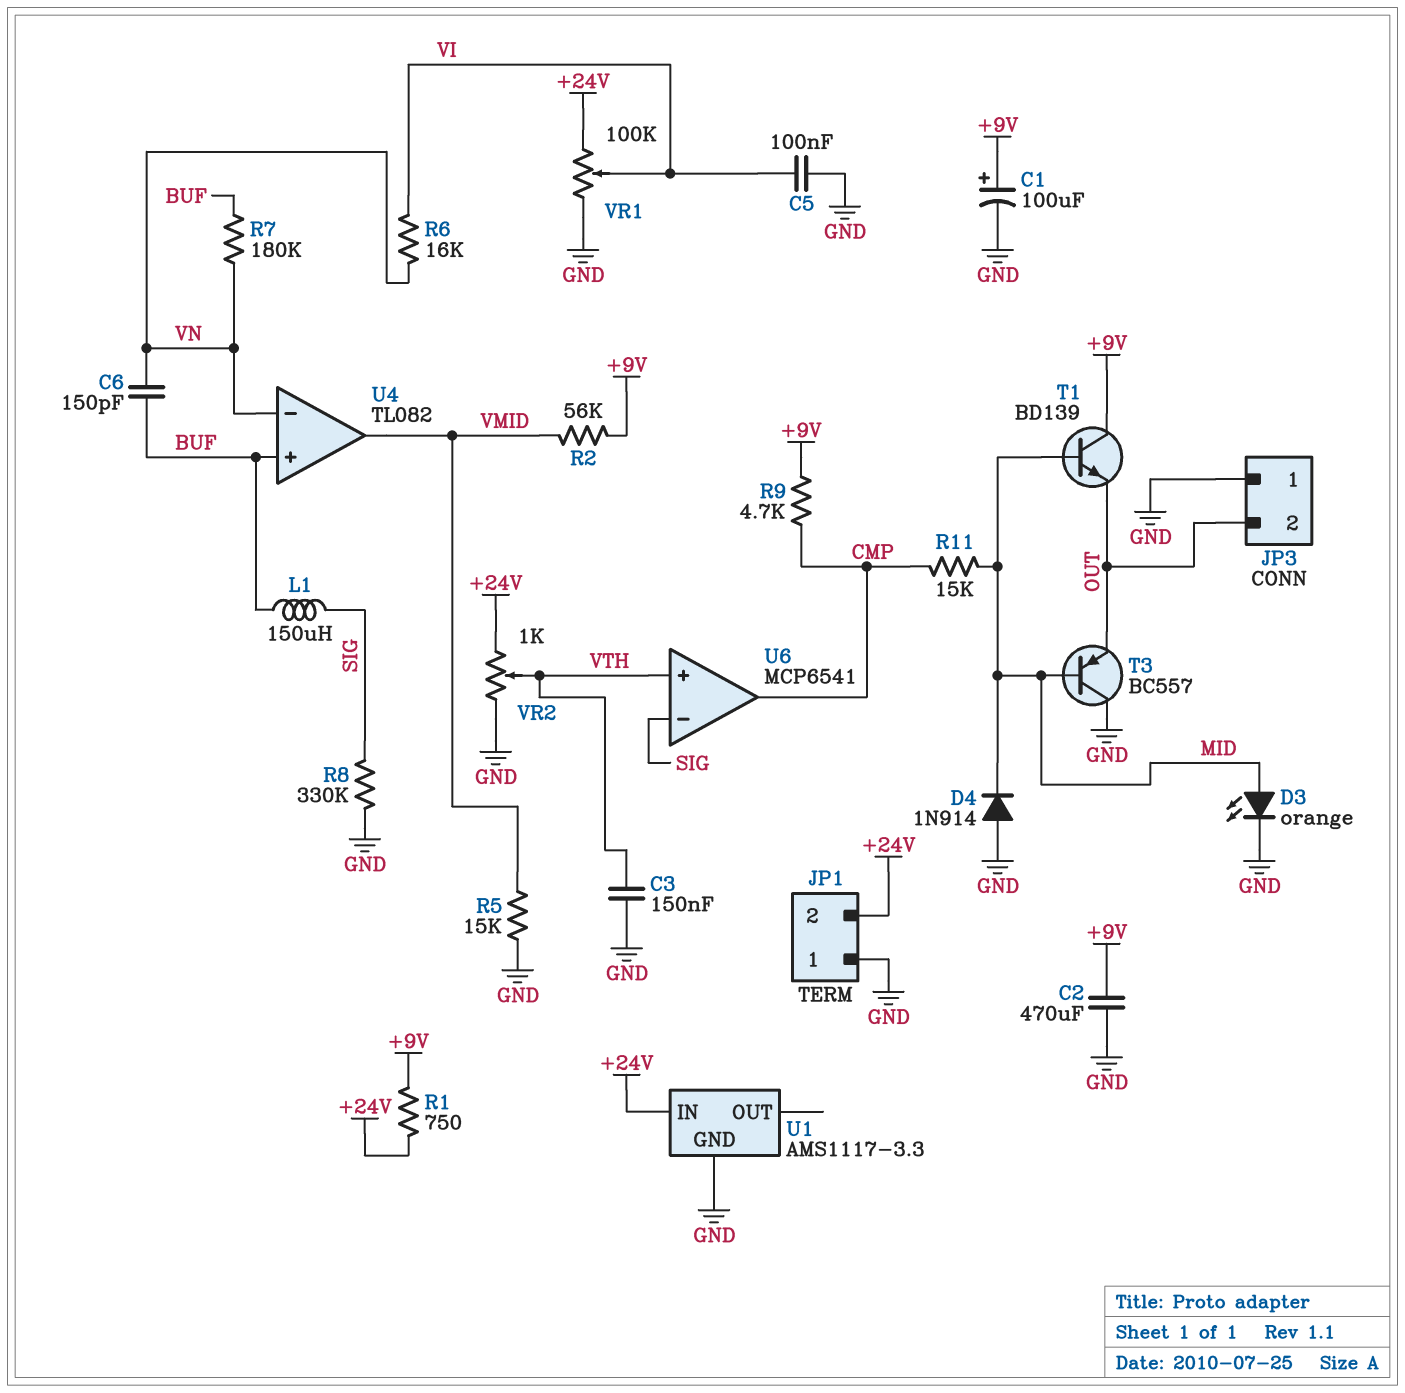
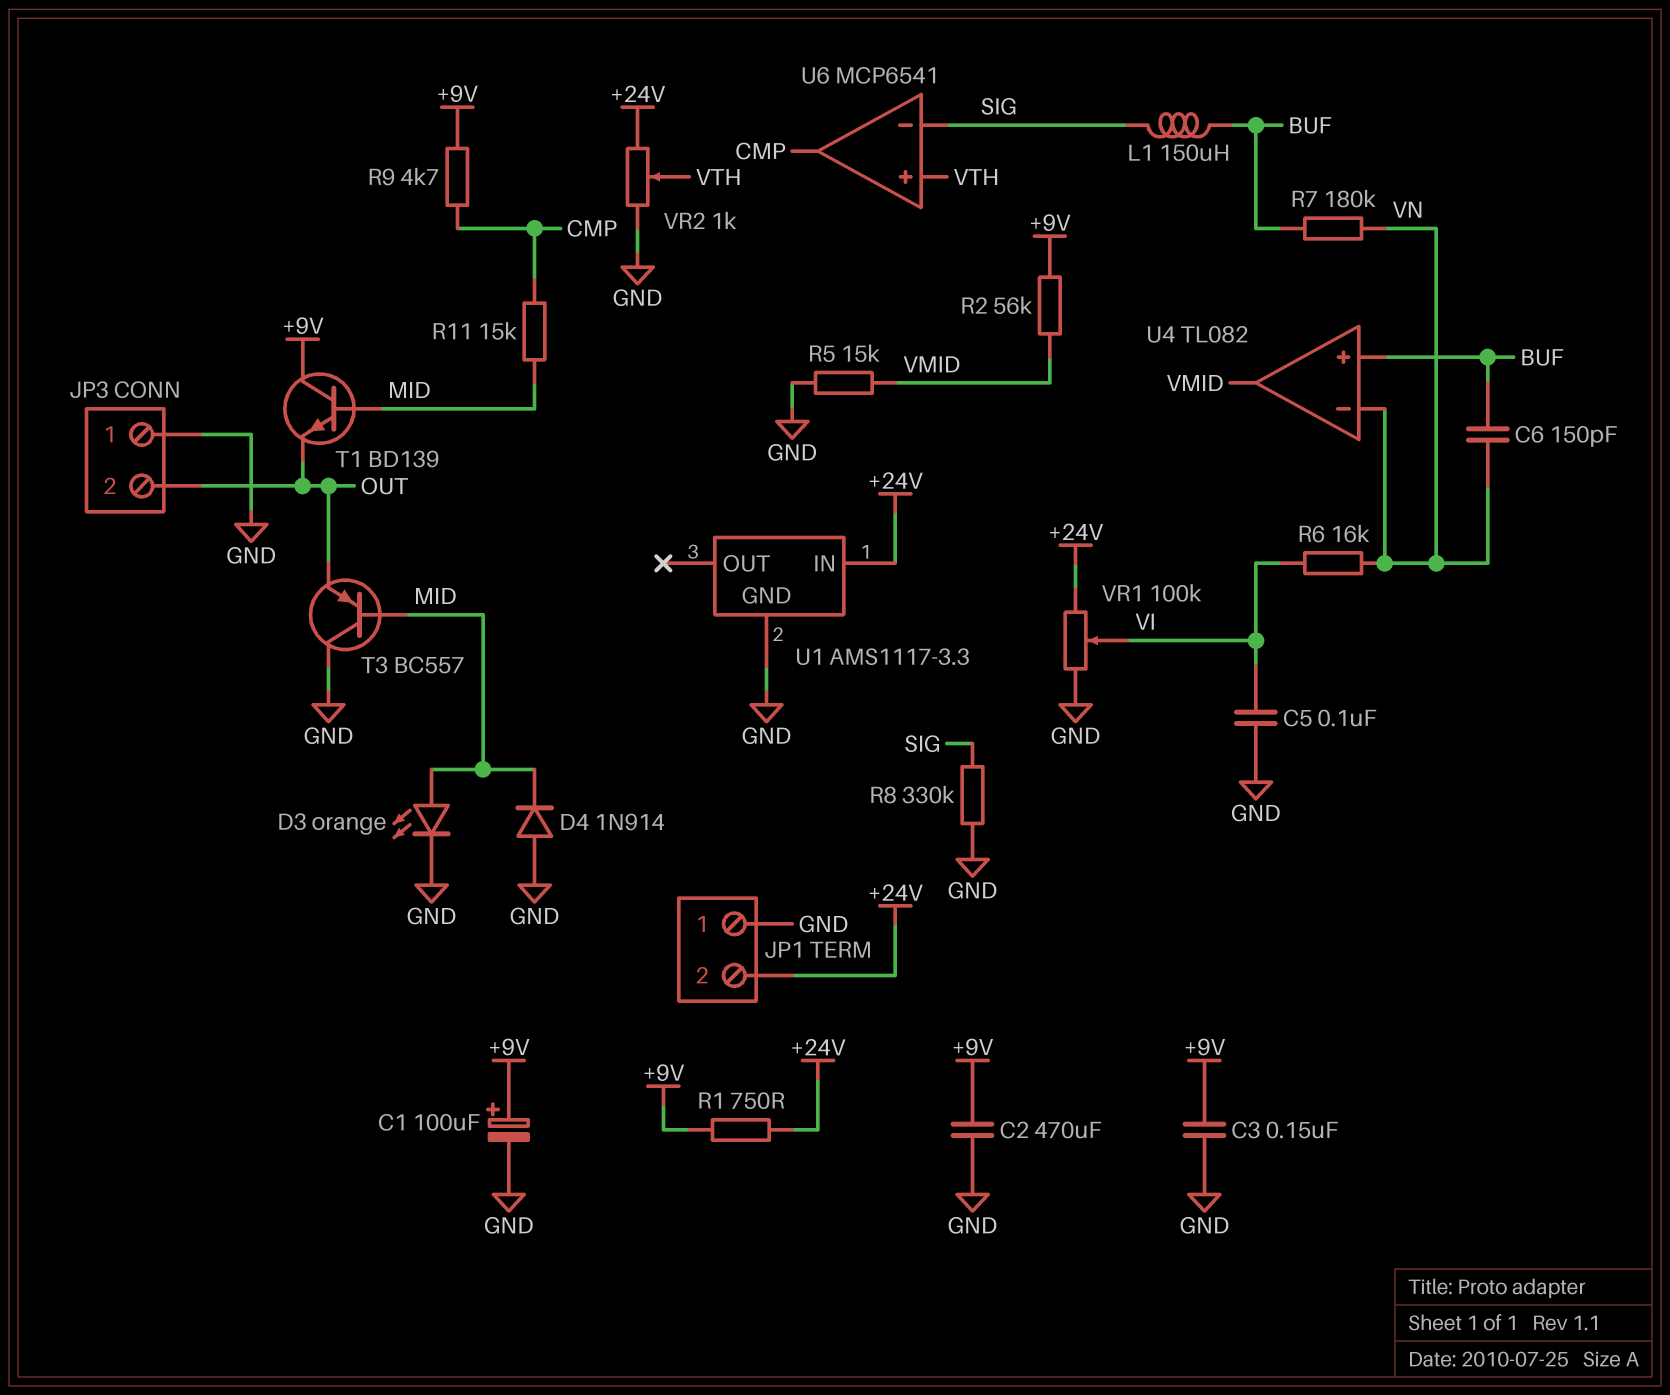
C3: 150nF (GND, VTH) -> 150nF (+9V, GND)

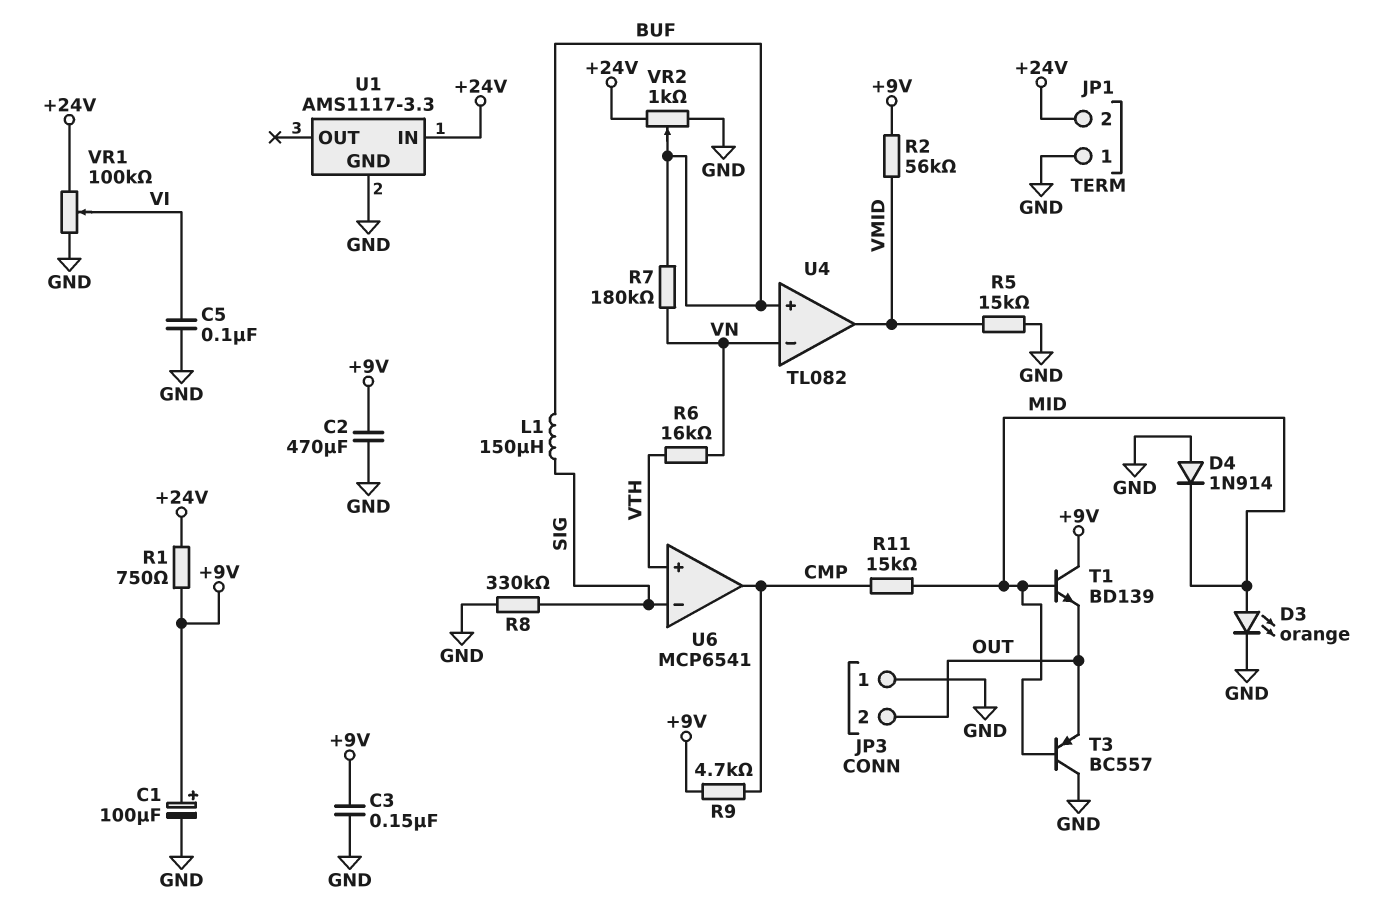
C6: 150pF (BUF, VN) -> none
R6: 16k (VI, VN) -> 16k (VN, VTH)
VR2: 1k (+24V, GND, wiper VTH) -> 1k (+24V, GND, wiper BUF)

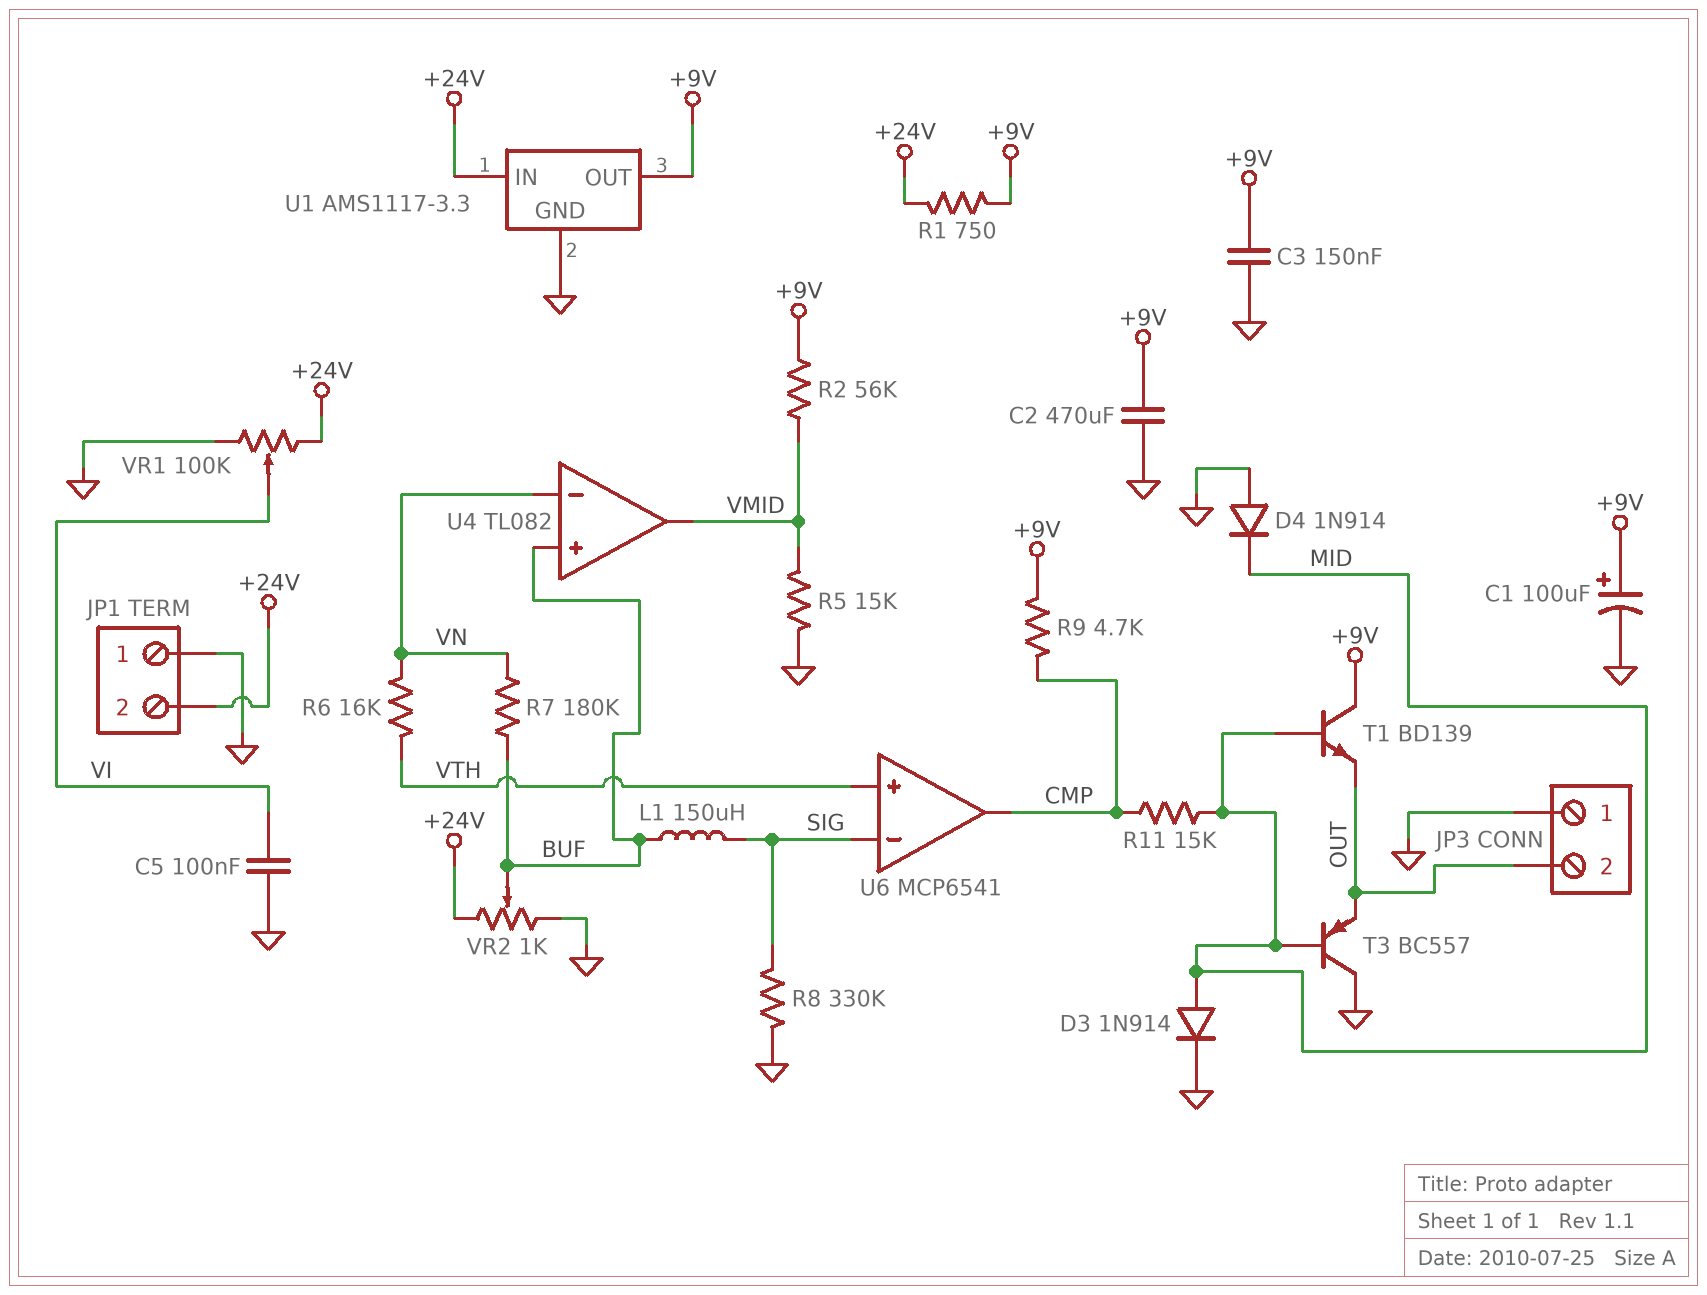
D3: LED orange (A MID, K GND) -> diode 1N914 (A MID, K GND)
U1 pin OUT: none -> +9V

